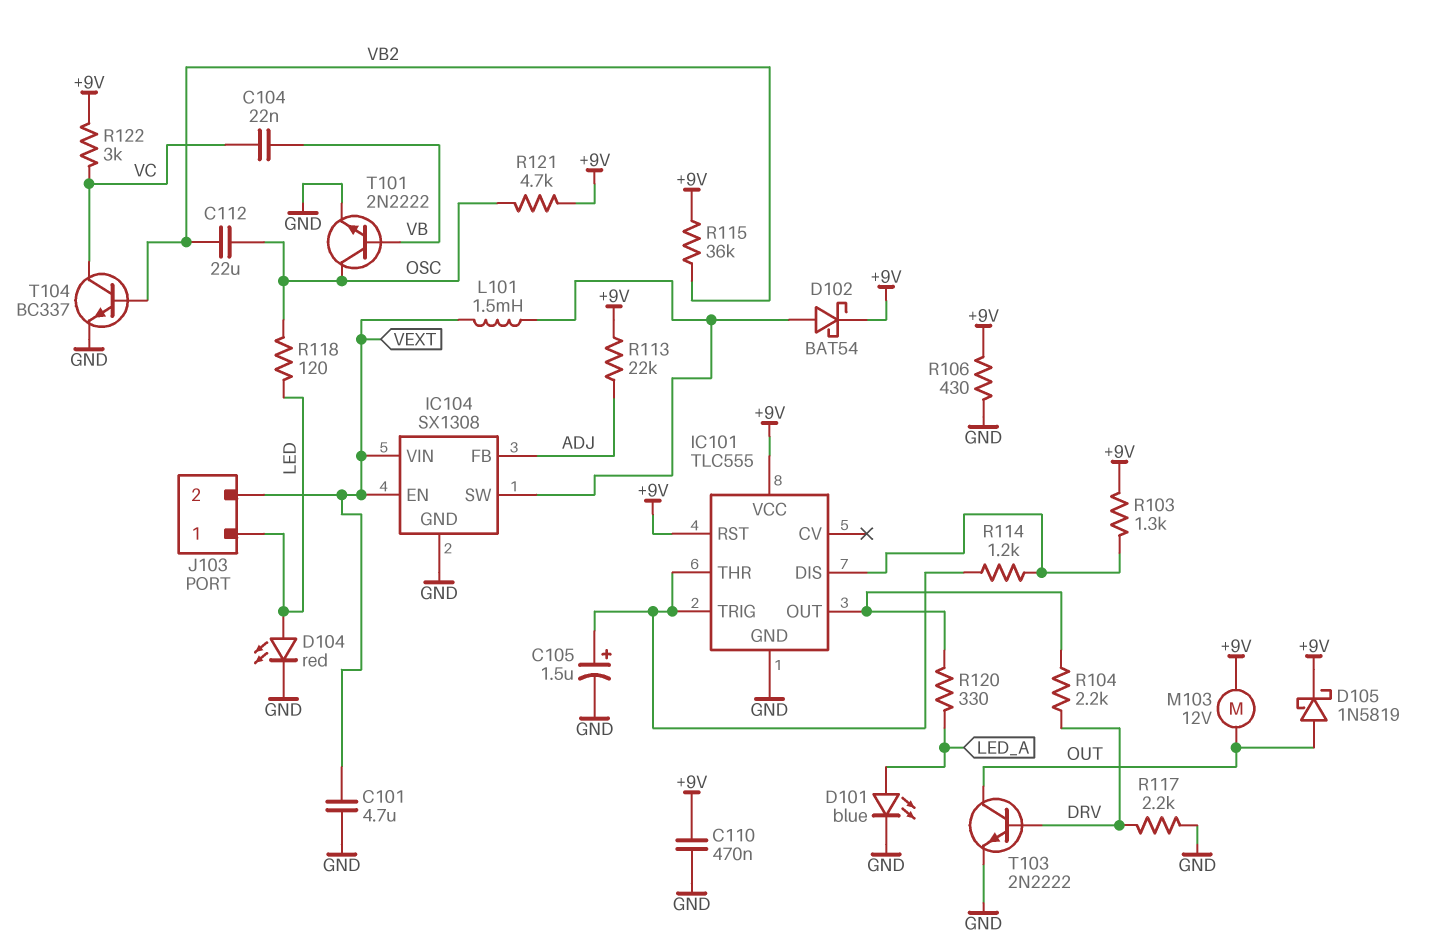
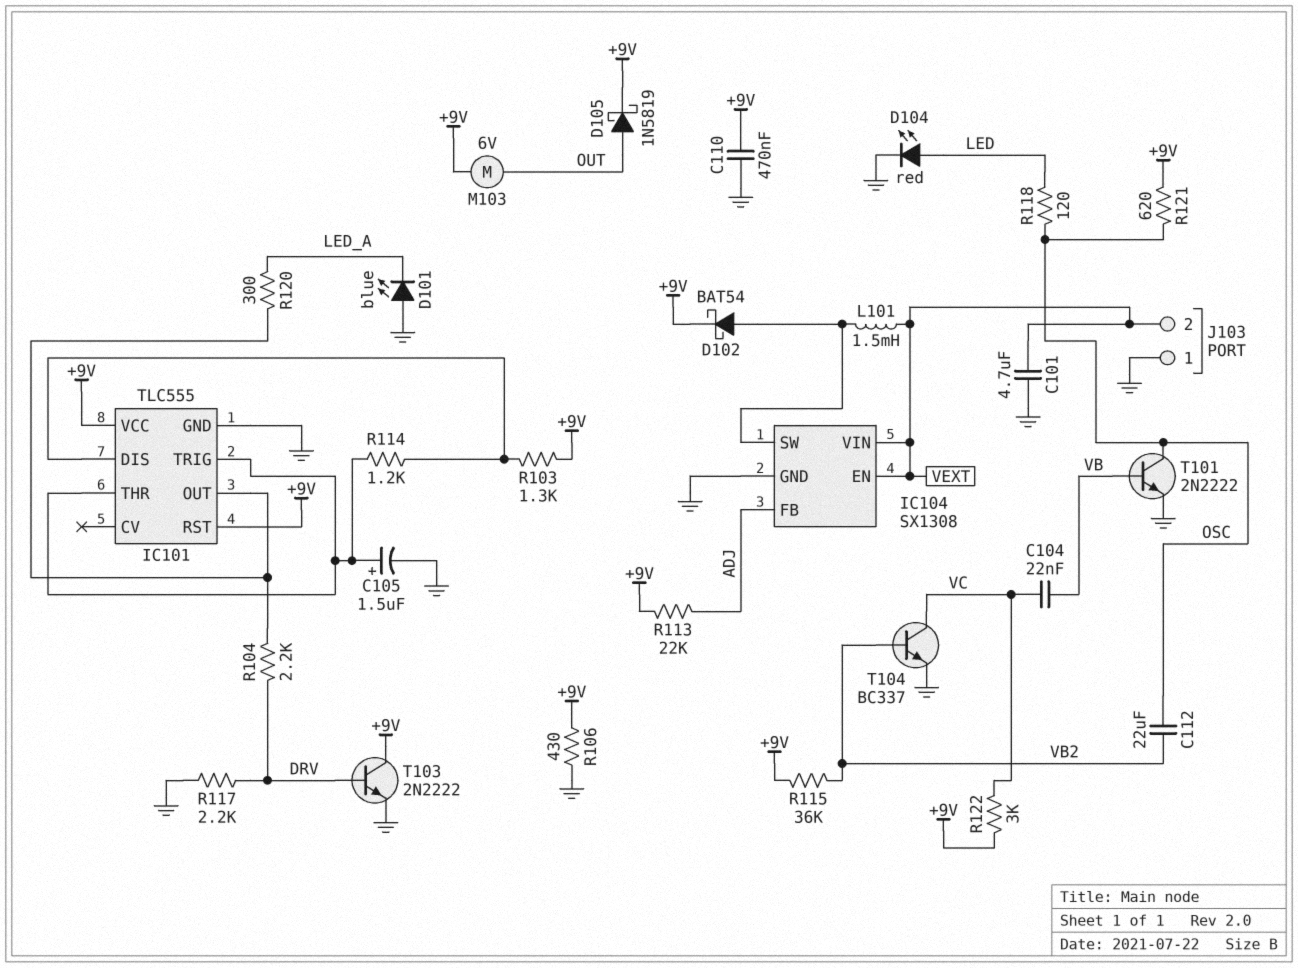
D101: LED blue (A LED_A, K GND) -> LED blue (A GND, K LED_A)
J103 pin 1: LED -> GND
M103: motor 12V (+9V, OUT) -> motor 6V (+9V, OUT)
R120: 330 (IC101/OUT, LED_A) -> 300 (IC101/OUT, LED_A)
R121: 4.7k (+9V, OSC) -> 620 (+9V, OSC)
T103: NPN 2N2222 (B DRV, C OUT, E GND) -> NPN 2N2222 (B DRV, C +9V, E GND)

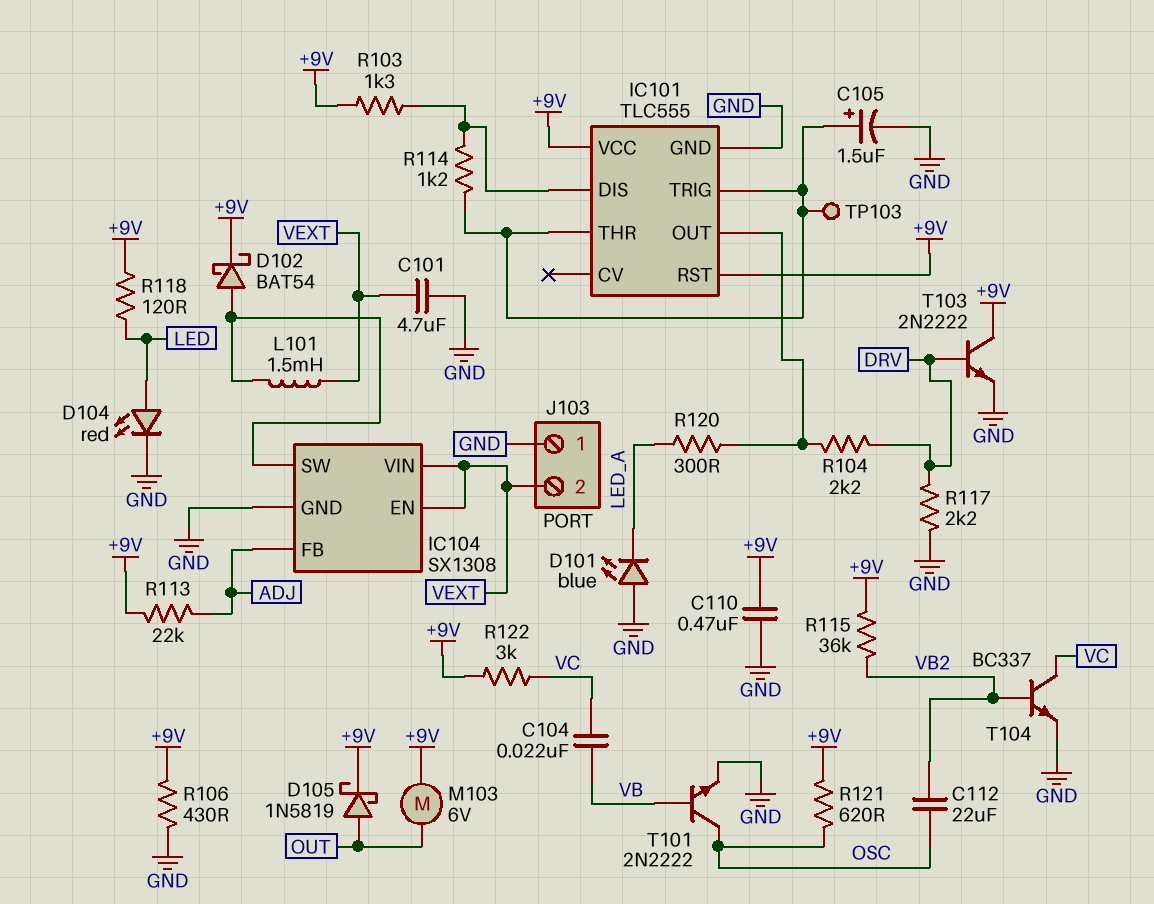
R118: 120 (LED, OSC) -> 120 (+9V, LED)
TP103: none -> test point (IC101/THR)

